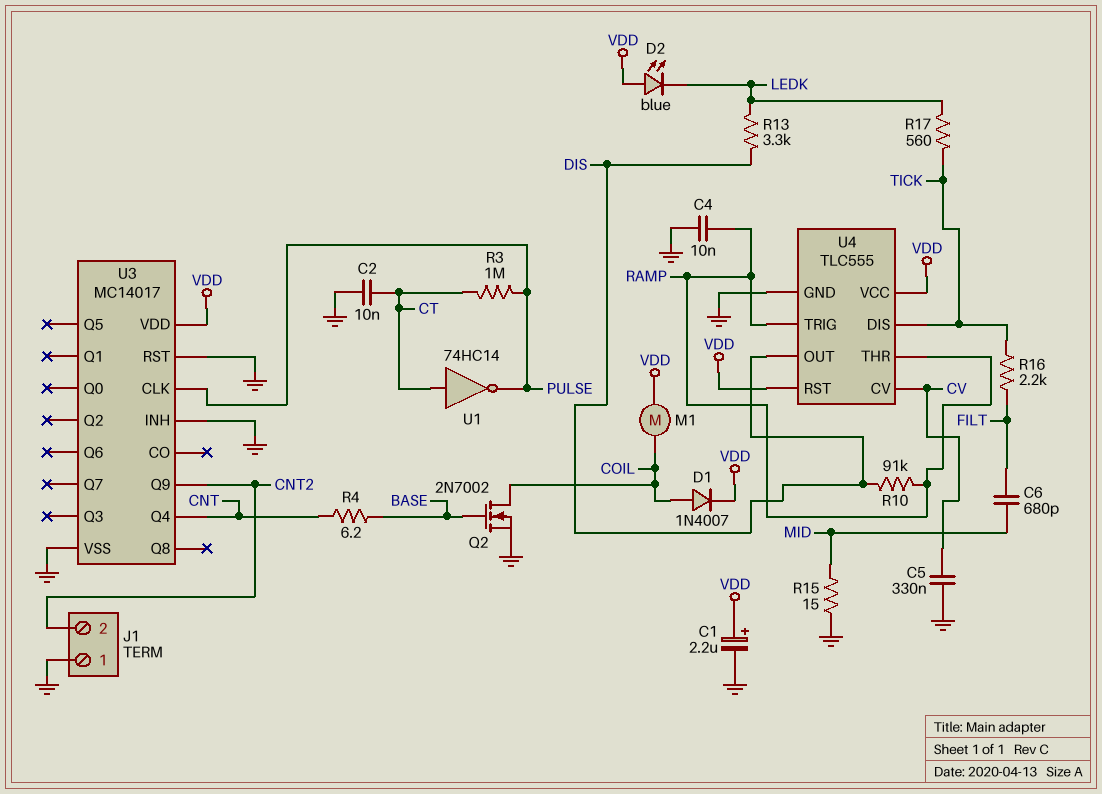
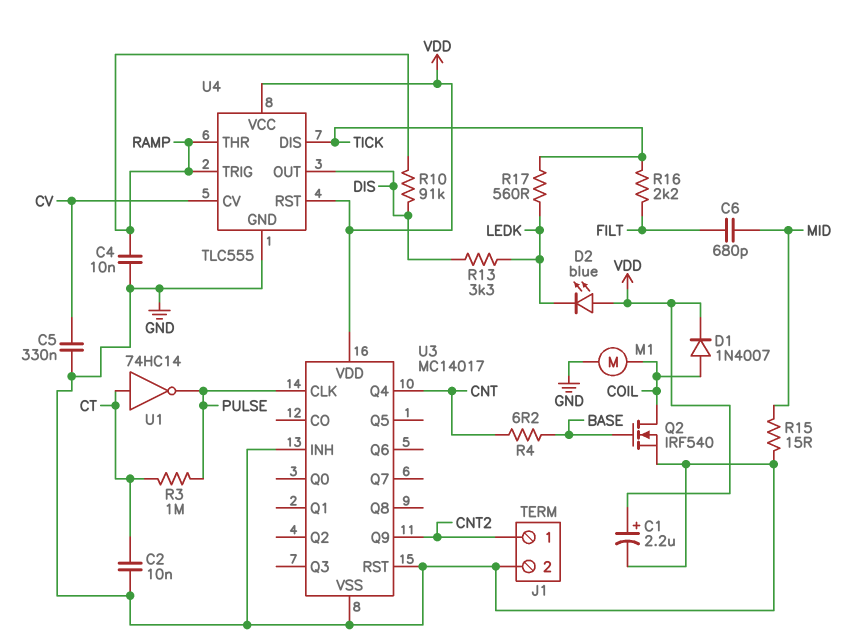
J1 pin 1: GND -> CNT2
J1 pin 2: CNT2 -> GND
M1: motor (COIL, VDD) -> motor (COIL, GND)
Q2: NMOS 2N7002 (G BASE, D COIL, S GND) -> NMOS IRF540 (G BASE, D COIL, S GND)

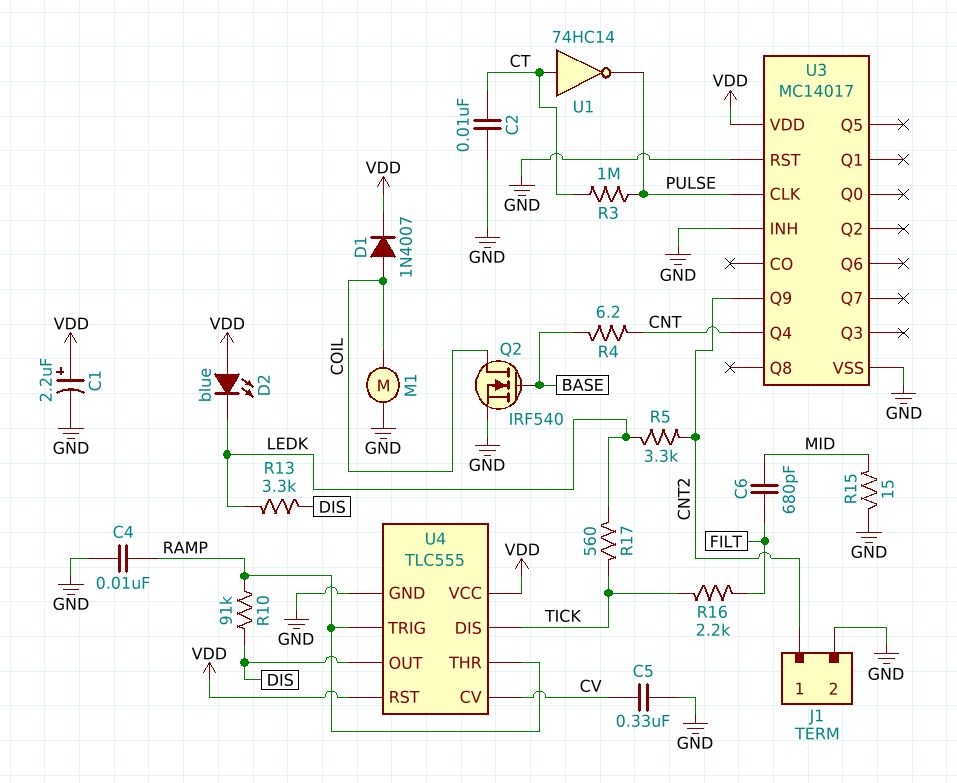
R5: none -> 3.3k (CNT2, LEDK)

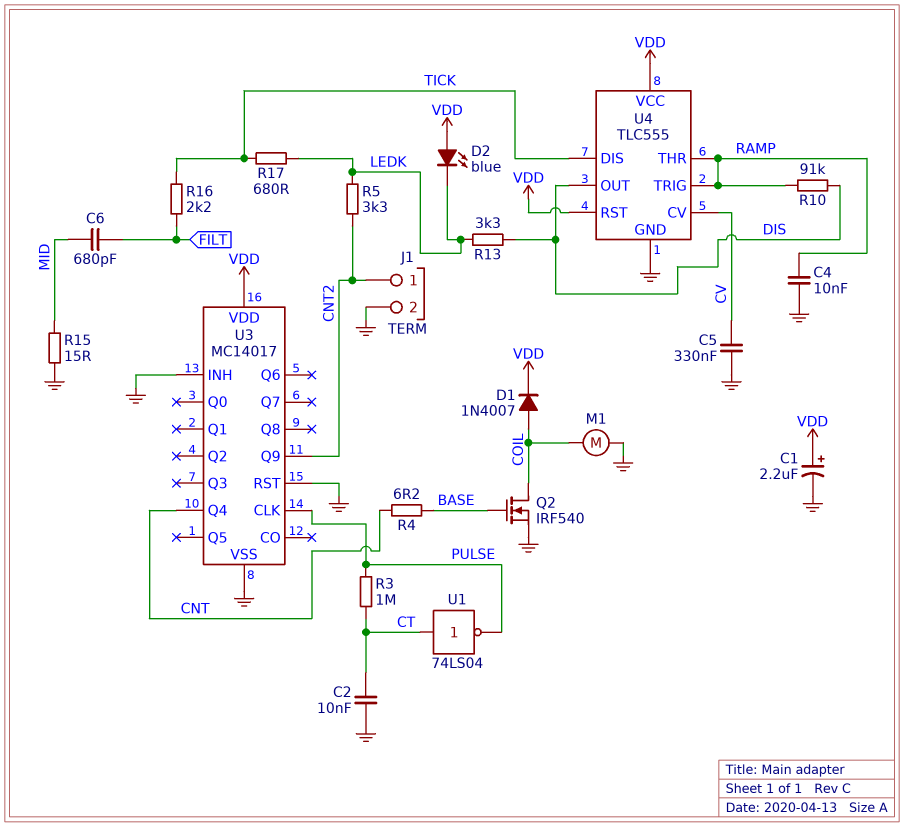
R17: 560 (LEDK, TICK) -> 680 (LEDK, TICK)
U1: NOT 74HC14 (in CT, out PULSE) -> NOT 74LS04 (in CT, out PULSE)

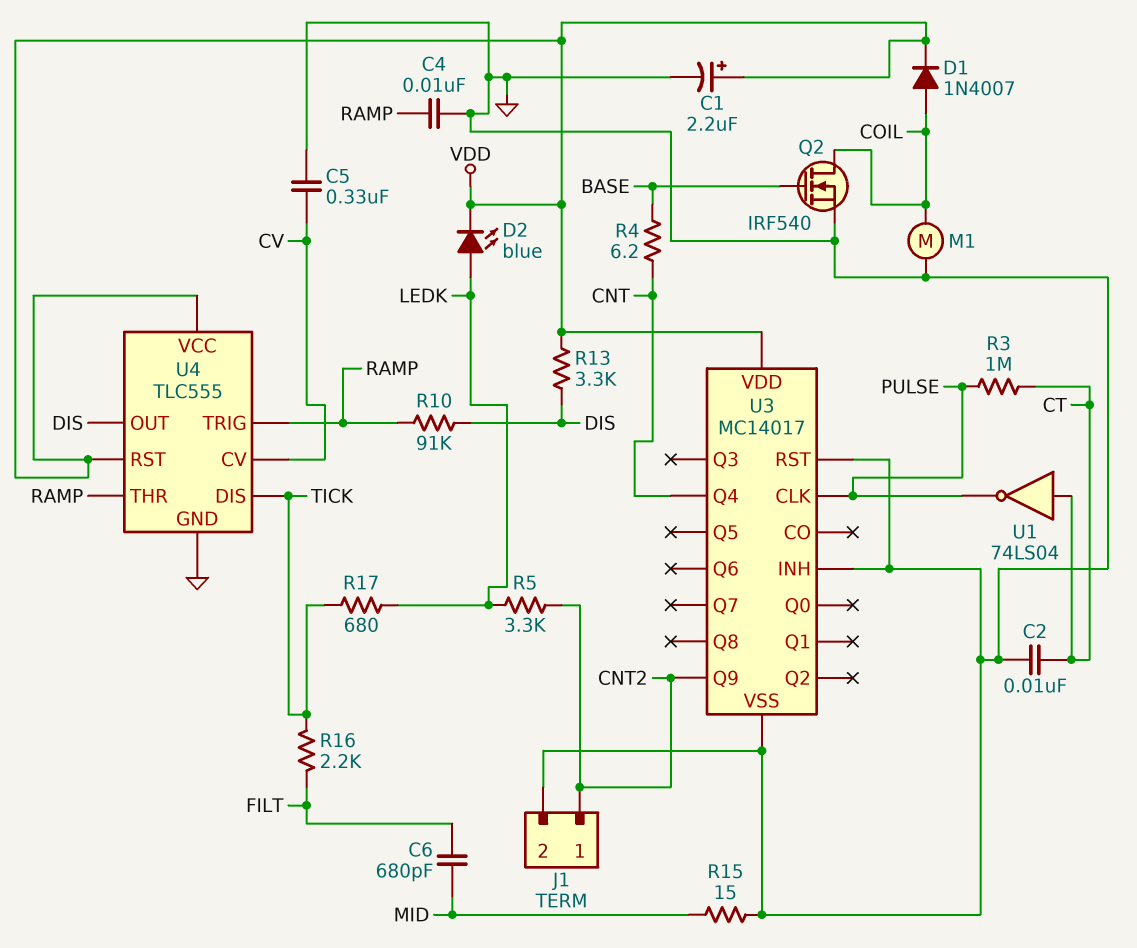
D2: LED blue (A VDD, K LEDK) -> LED blue (A LEDK, K VDD)
R13: 3.3k (DIS, LEDK) -> 3.3k (DIS, VDD)

